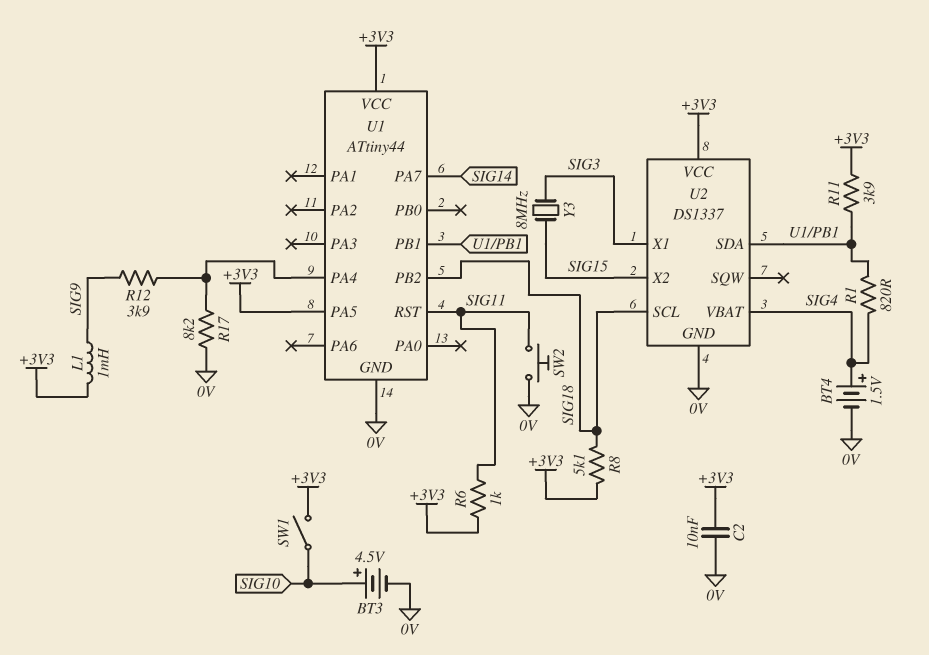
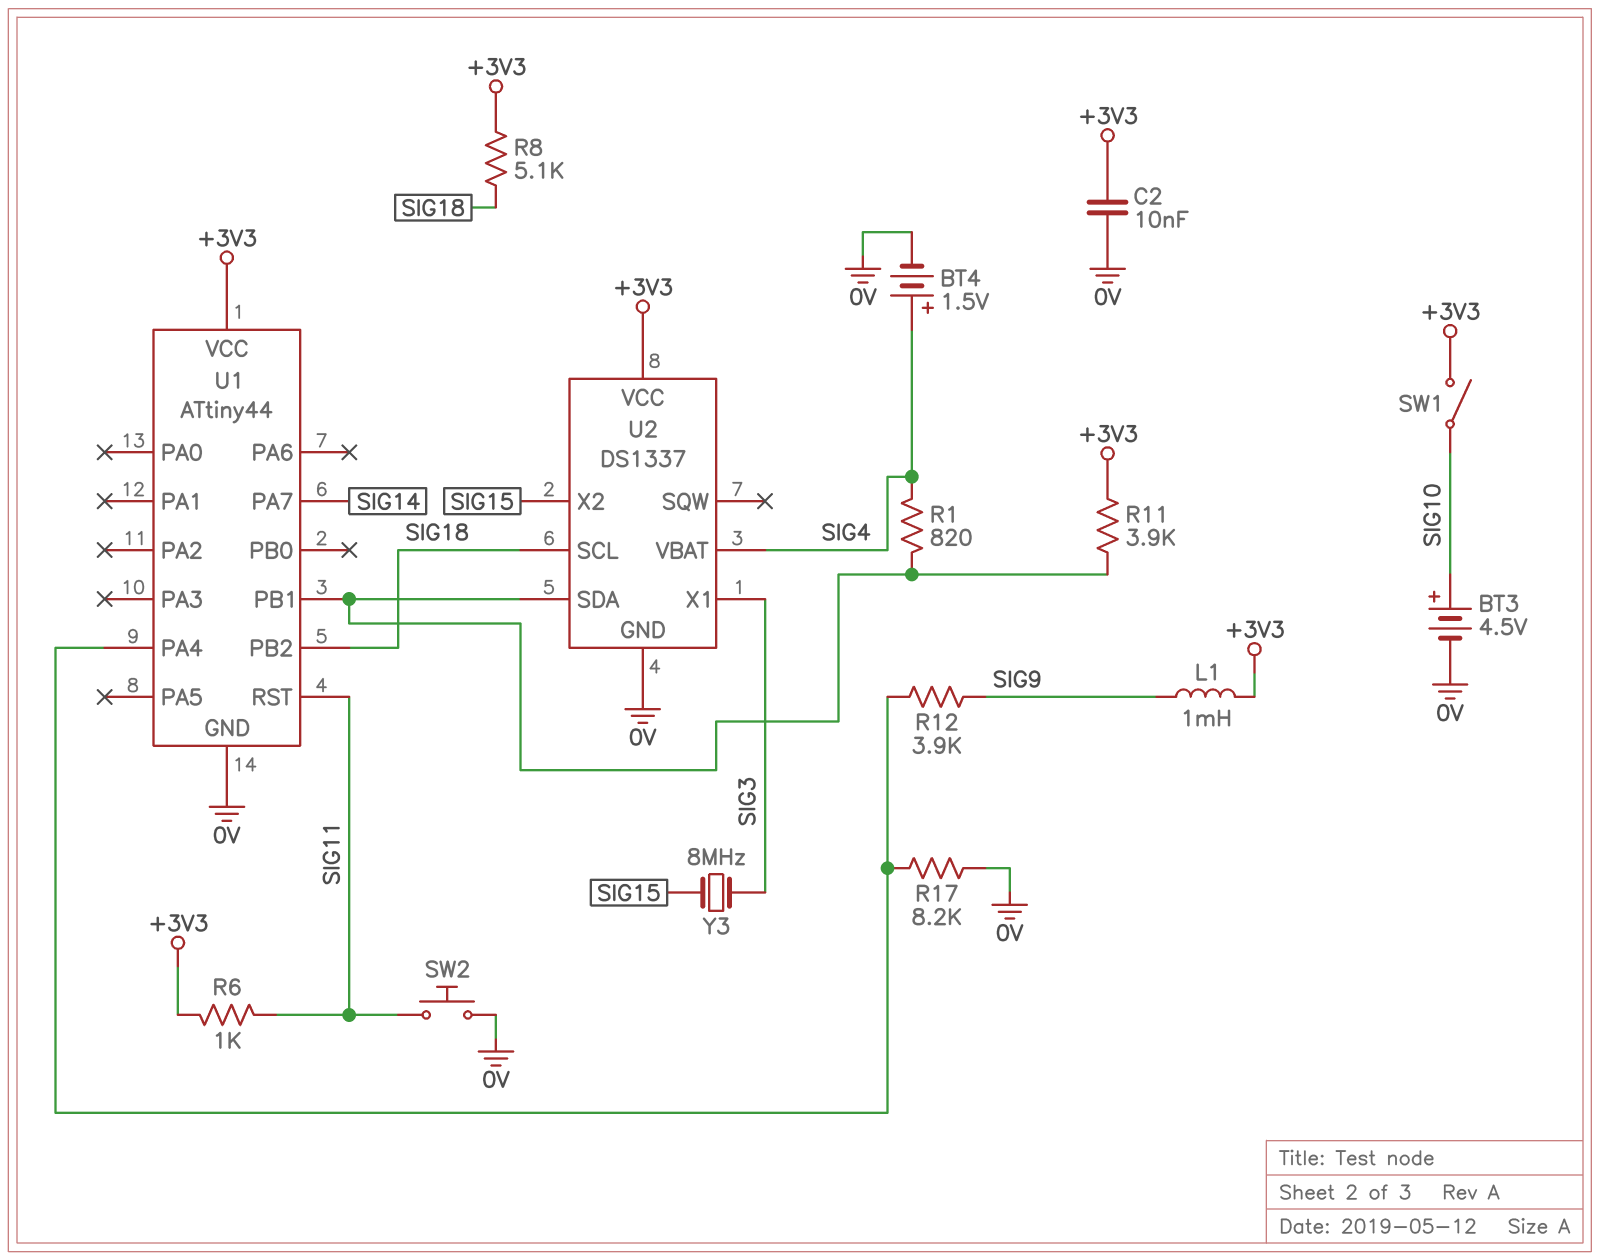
U1 pin PA5: +3V3 -> none

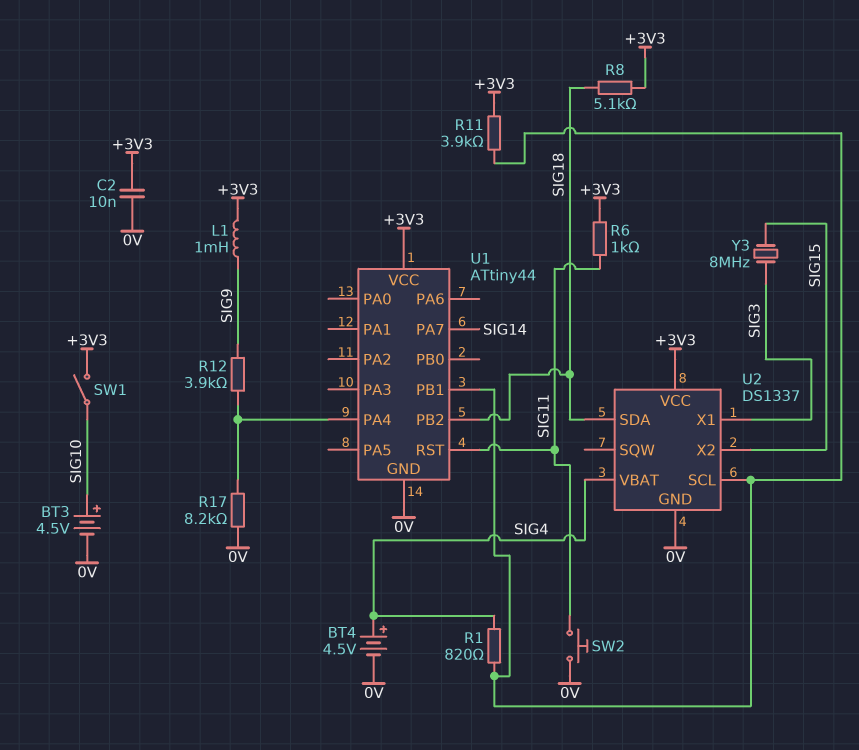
BT4: 1.5V (plus SIG4, minus 0V) -> 4.5V (plus SIG4, minus 0V)
U2 pin SCL: SIG18 -> U1/PB1
U2 pin SDA: U1/PB1 -> SIG18

